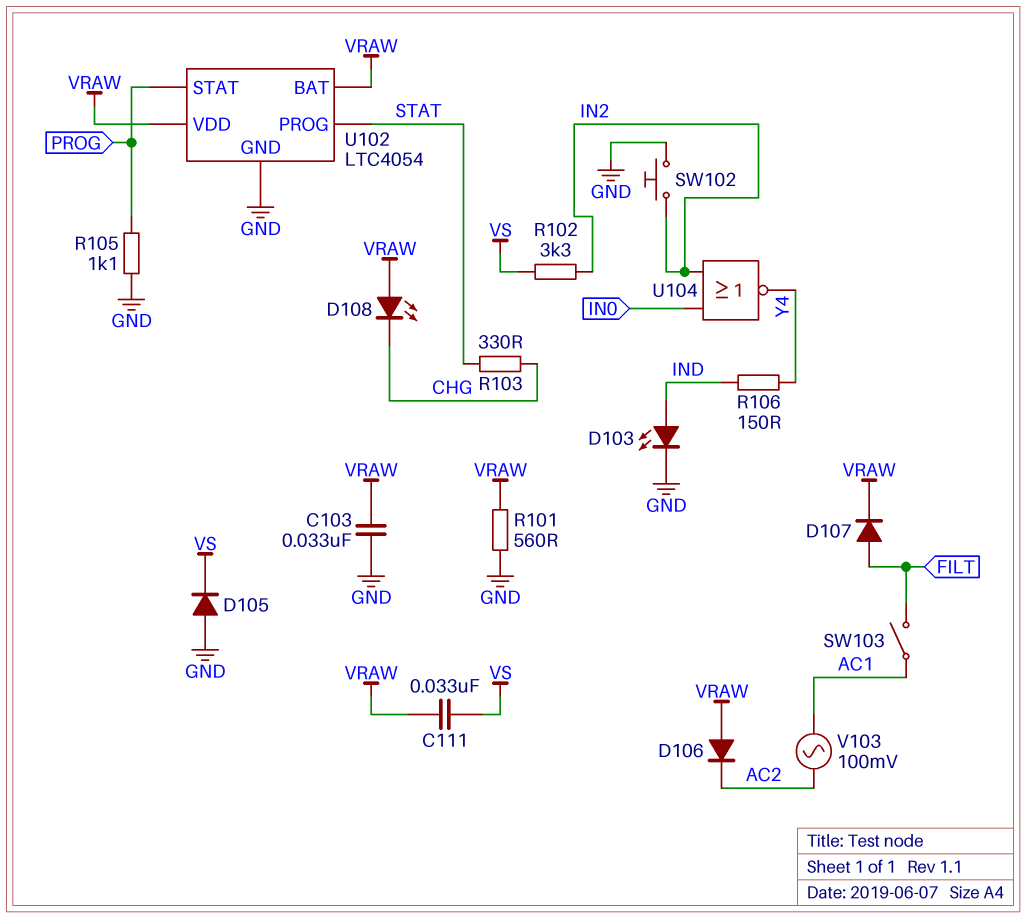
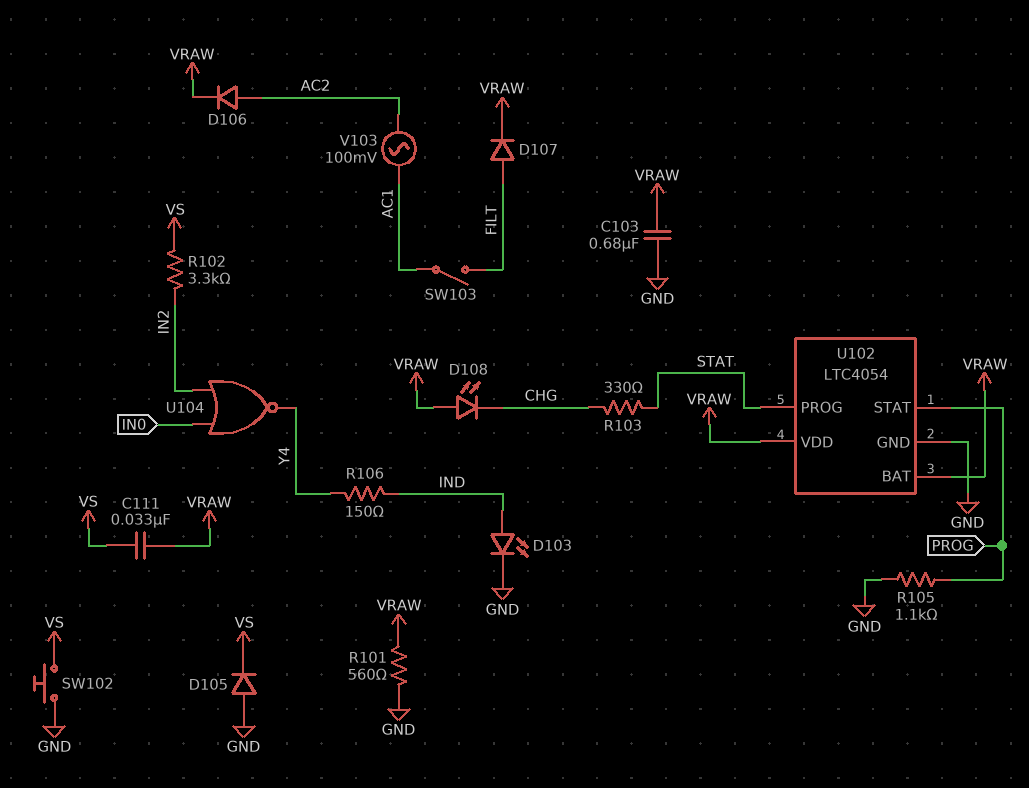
C103: 33nF (GND, VRAW) -> 680nF (GND, VRAW)
D106: diode (A VRAW, K AC2) -> diode (A AC2, K VRAW)
SW102: button (GND, IN2) -> button (GND, VS)

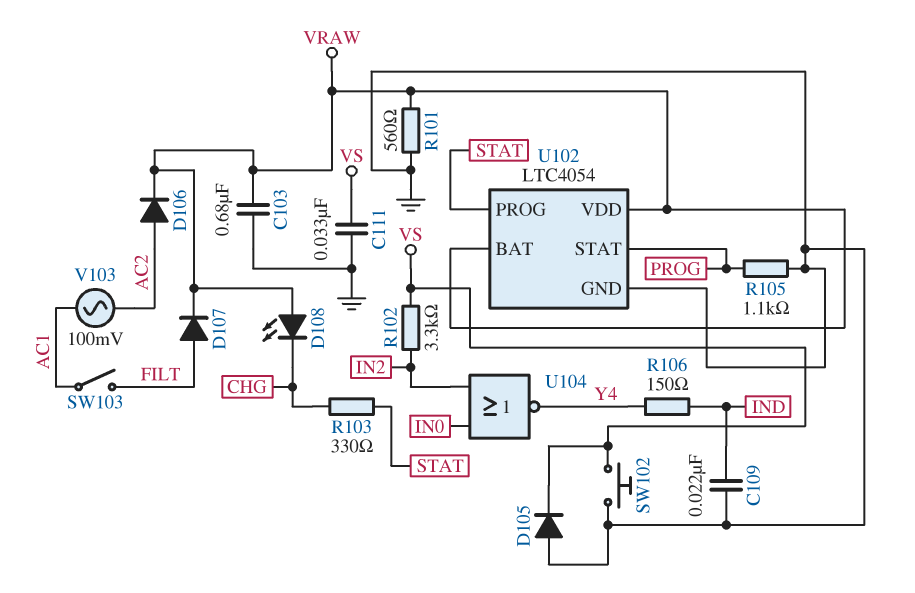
C109: none -> 22nF (GND, IND)
C111: 33nF (VRAW, VS) -> 33nF (GND, VS)
D103: LED (A IND, K GND) -> none

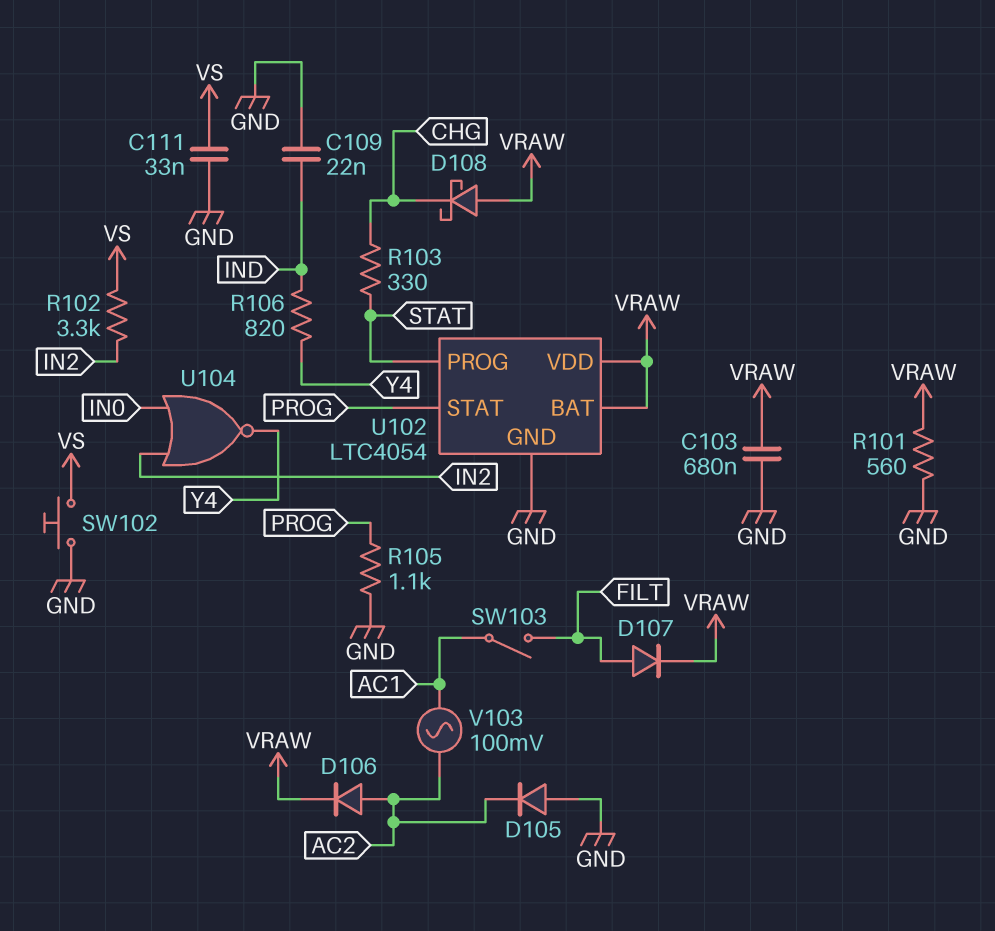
D105: diode (A GND, K VS) -> diode (A GND, K AC2)
D108: LED (A VRAW, K CHG) -> schottky (A VRAW, K CHG)
R106: 150 (IND, Y4) -> 820 (IND, Y4)

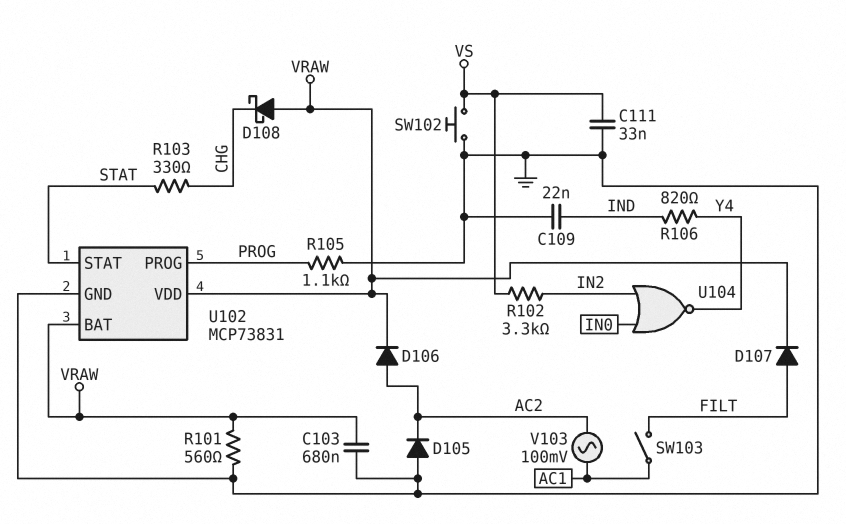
U102: LTC4054 -> MCP73831
U102 pin PROG: STAT -> PROG
U102 pin STAT: PROG -> STAT

